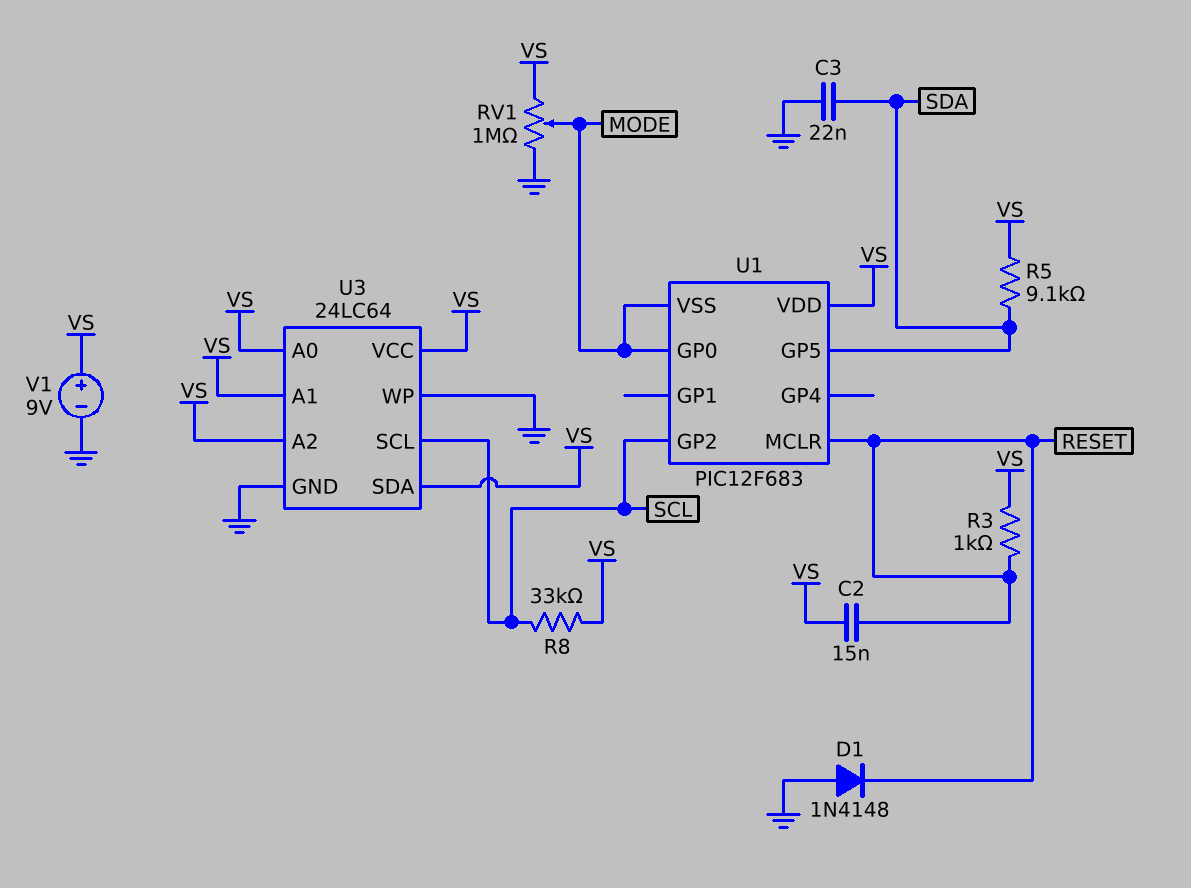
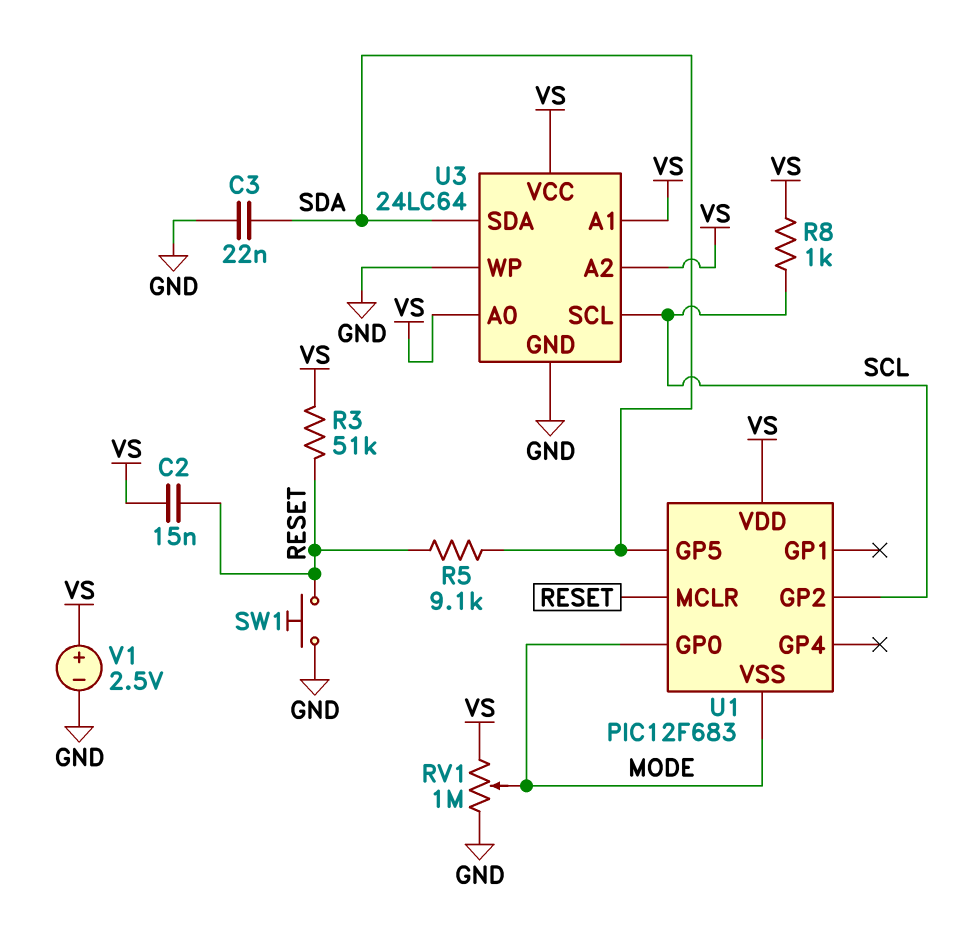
D1: diode 1N4148 (A GND, K RESET) -> none
R3: 1k (RESET, VS) -> 51k (RESET, VS)
R5: 9.1k (SDA, VS) -> 9.1k (RESET, SDA)
R8: 33k (SCL, VS) -> 1k (SCL, VS)
SW1: none -> button (GND, RESET)
U3 pin SDA: VS -> SDA
V1: 9V (plus VS, minus GND) -> 2.5V (plus VS, minus GND)

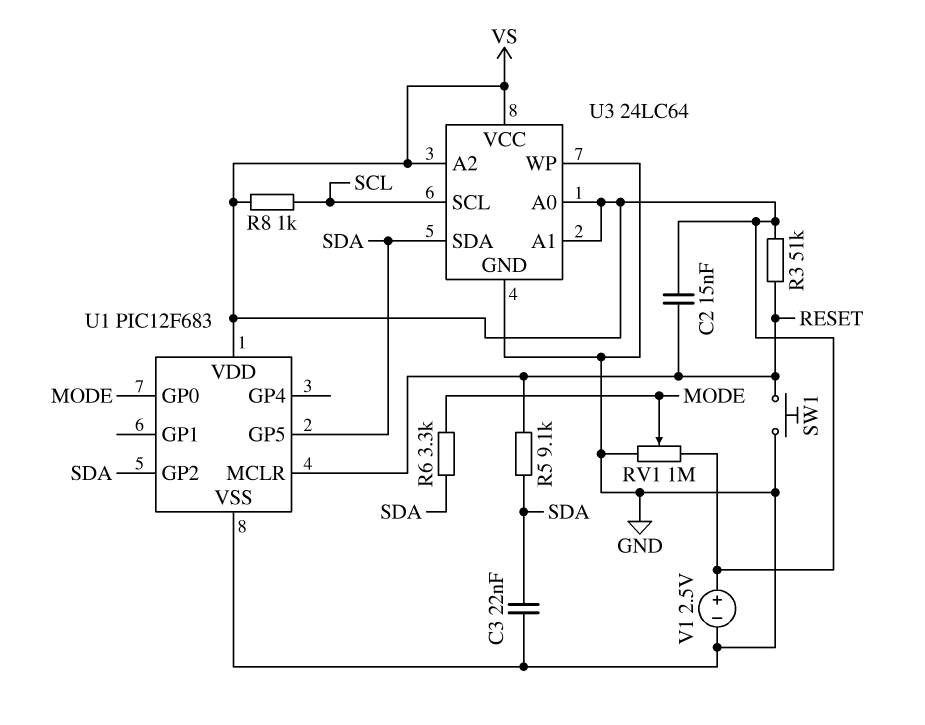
R6: none -> 3.3k (MODE, SDA)
U1 pin GP2: SCL -> SDA
U1 pin VSS: MODE -> GND

